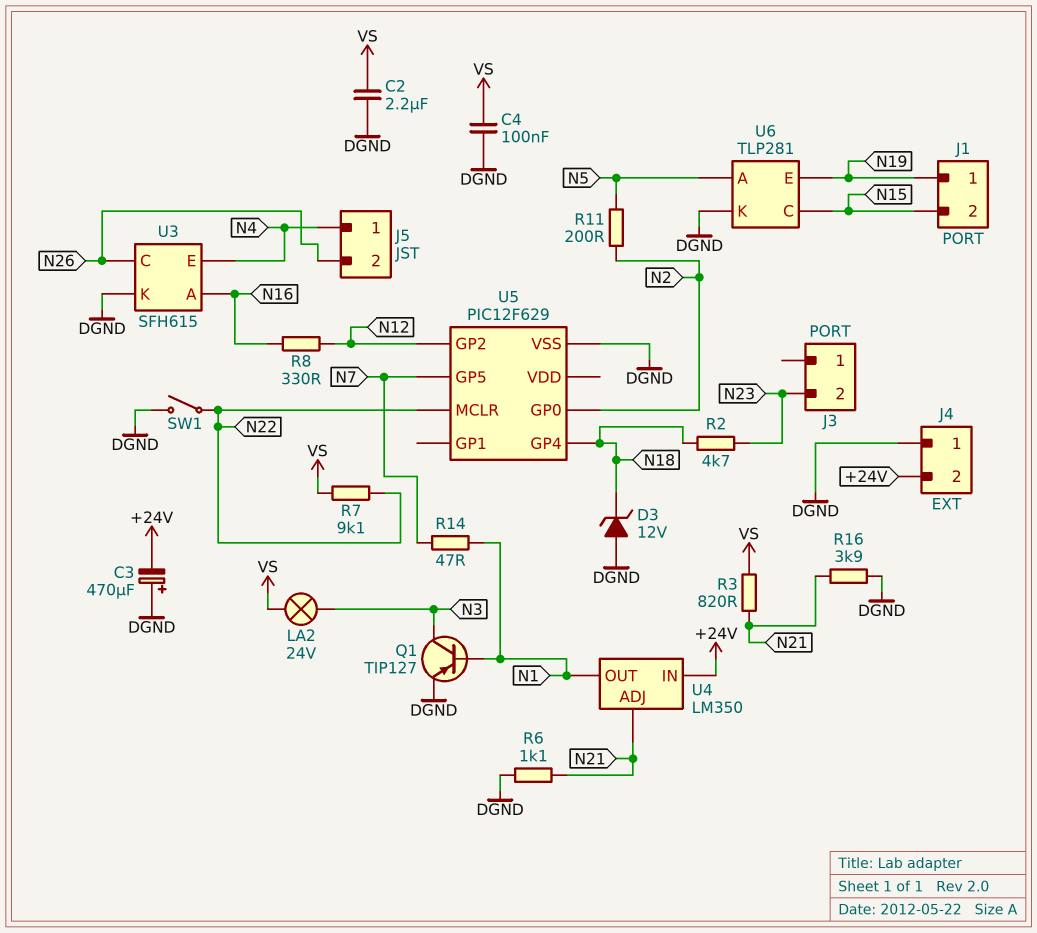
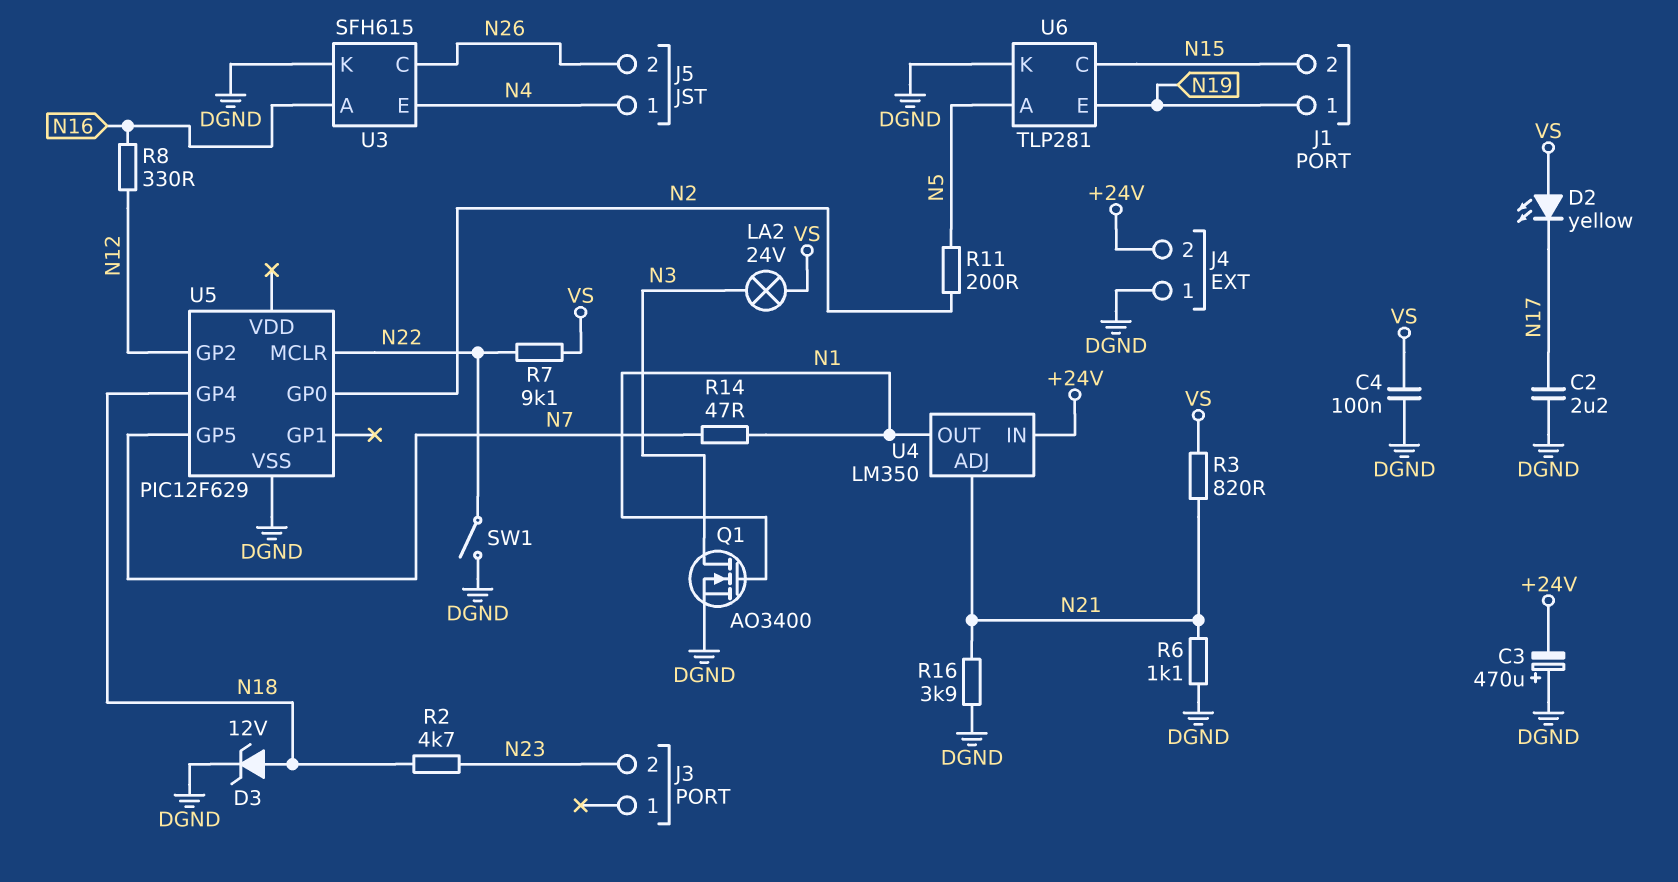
C2: 2.2uF (DGND, VS) -> 2.2uF (DGND, N17)
D2: none -> LED yellow (A VS, K N17)
D3: zener 12V (A DGND, K N18) -> zener 12V (A N18, K DGND)
Q1: PNP TIP127 (B N1, C N3, E DGND) -> NMOS AO3400 (G N1, D N3, S DGND)

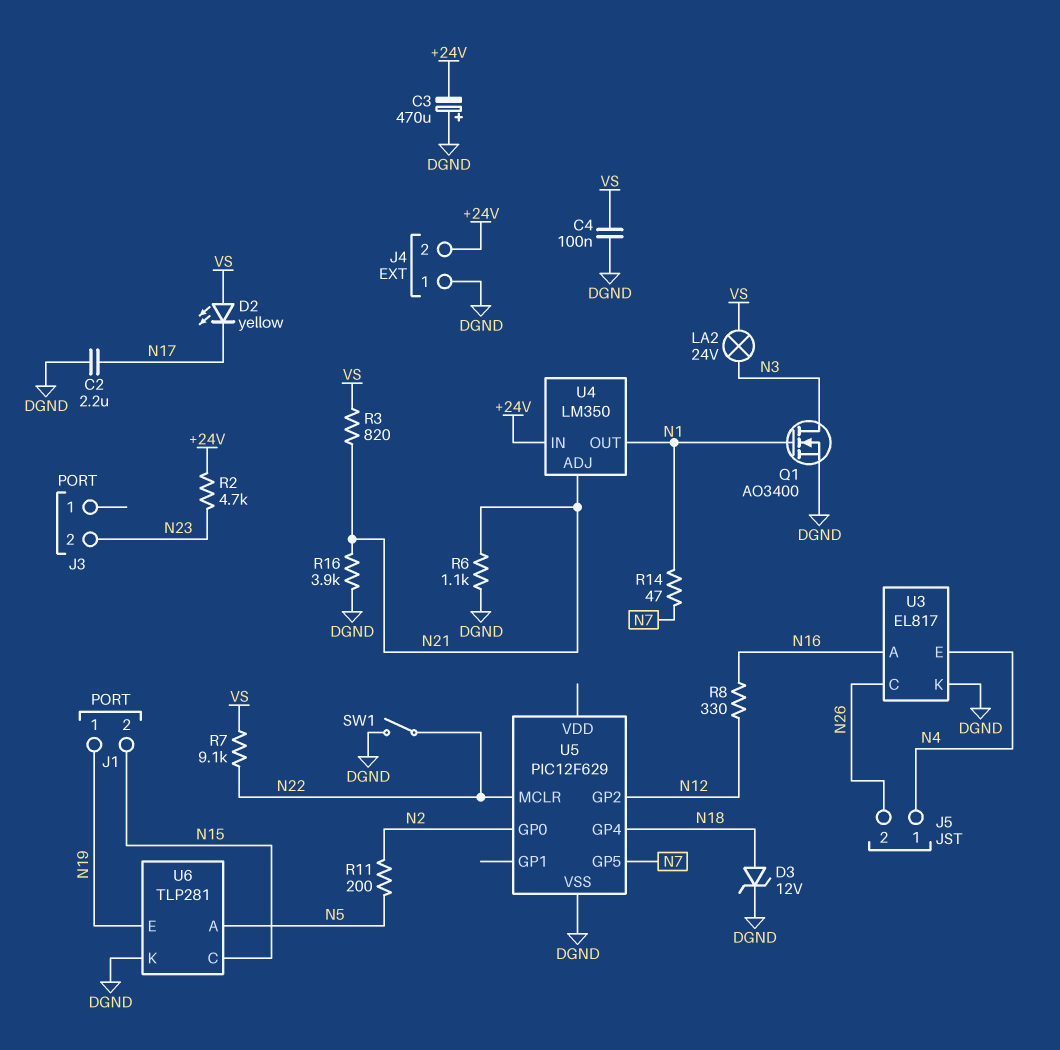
R2: 4.7k (N18, N23) -> 4.7k (+24V, N23)
U3: SFH615 -> EL817

